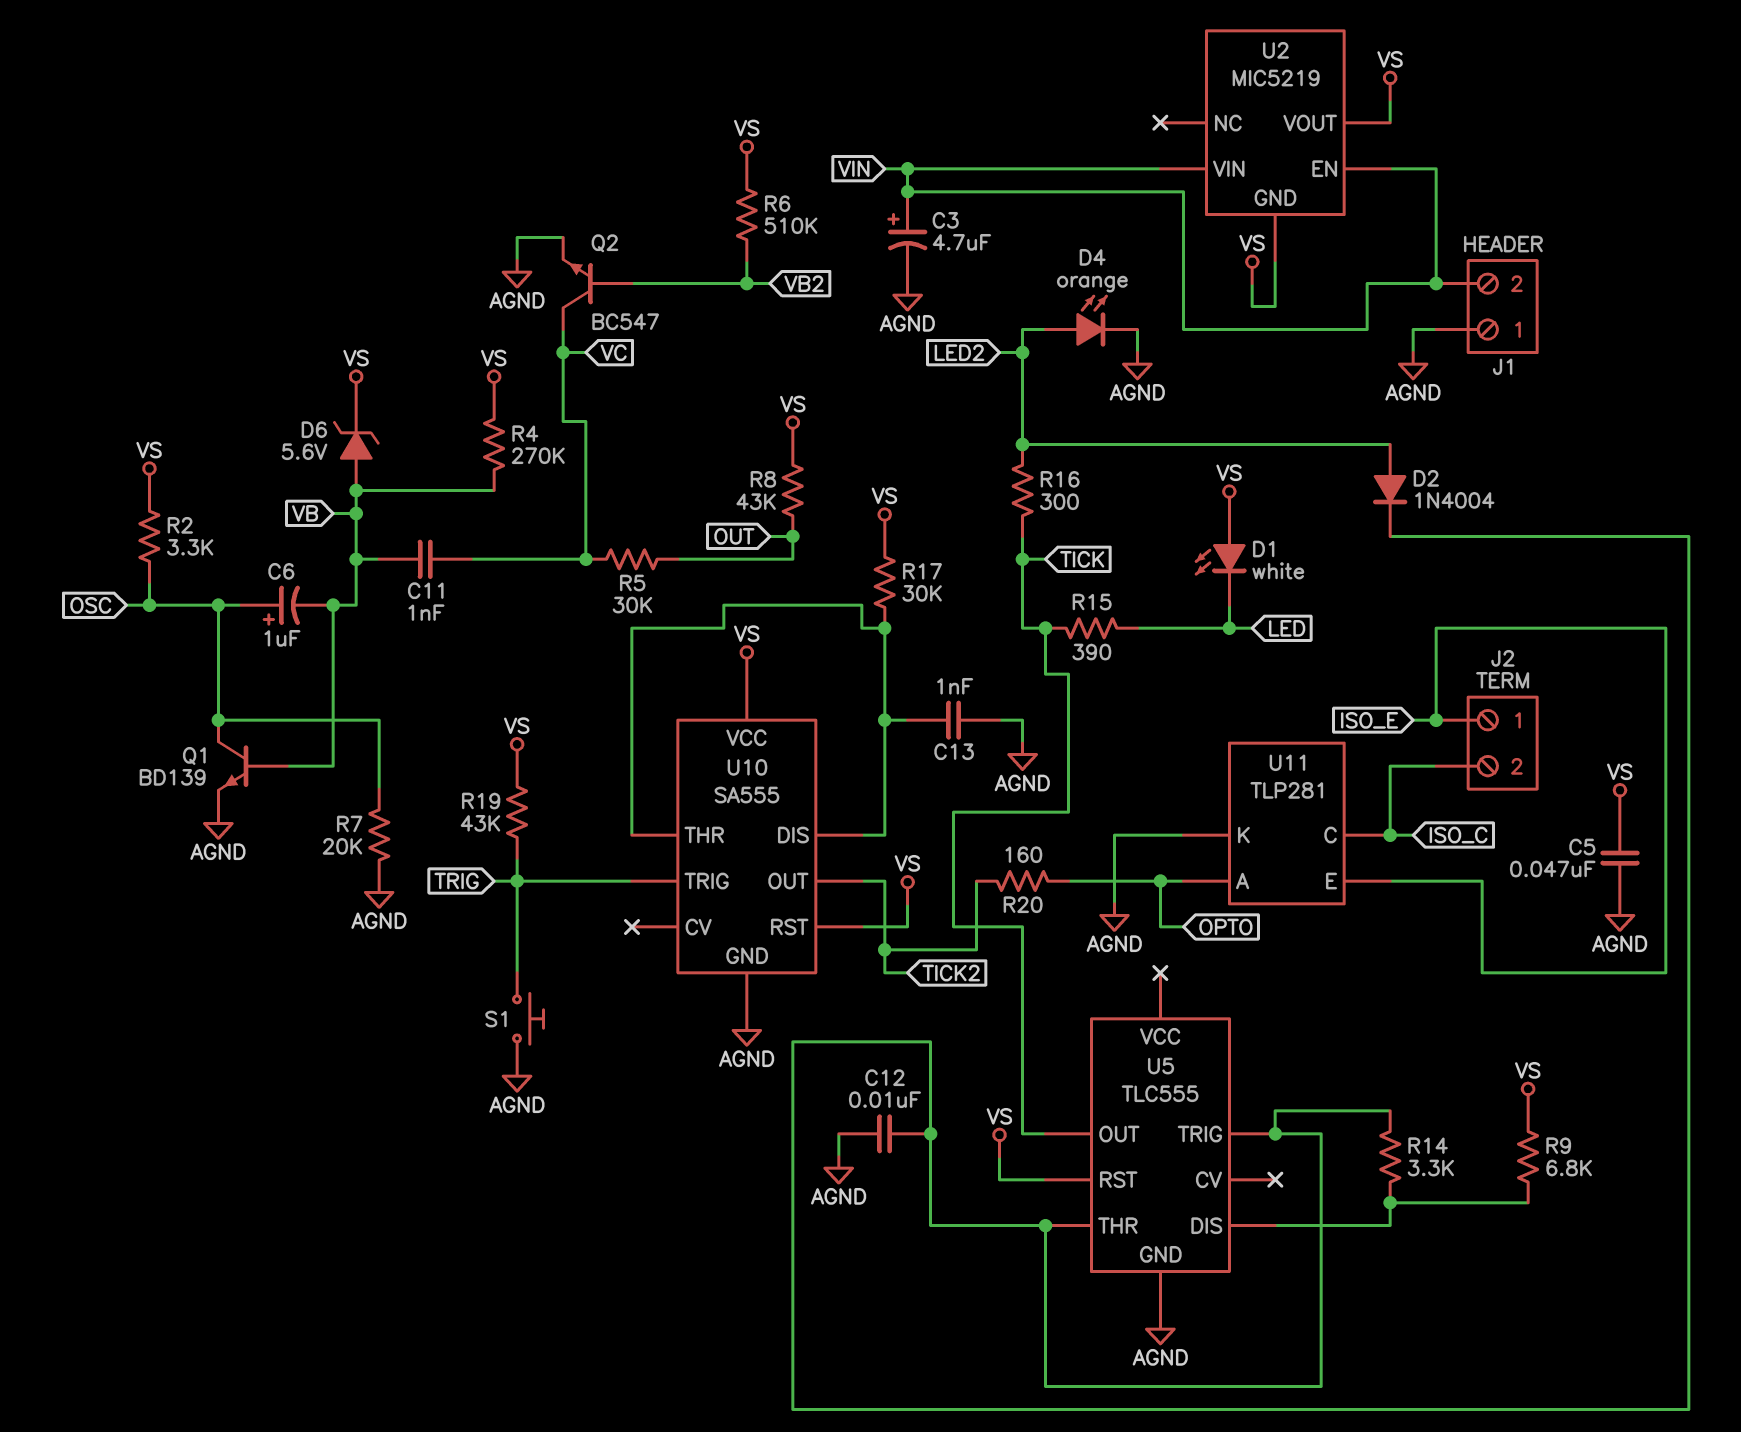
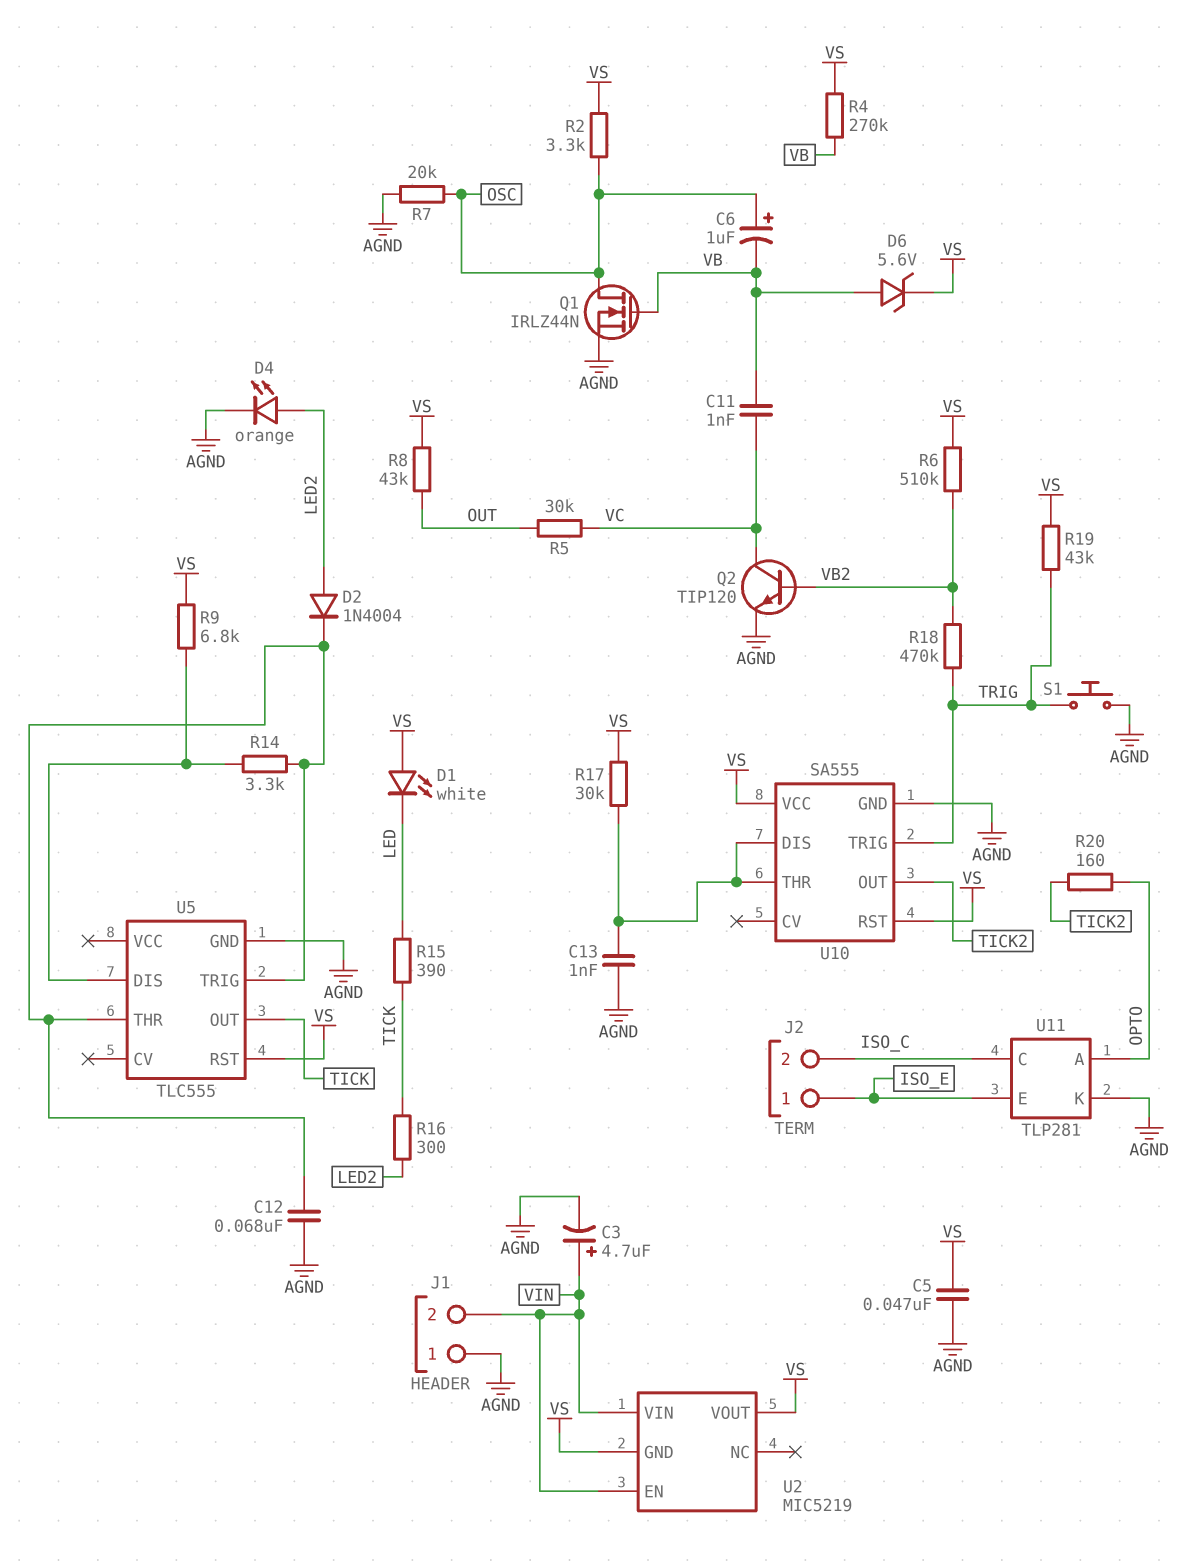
C12: 10nF (AGND, U5/THR) -> 68nF (AGND, U5/THR)
Q1: NPN BD139 (B VB, C OSC, E AGND) -> NMOS IRLZ44N (G VB, D OSC, S AGND)
Q2: NPN BC547 (B VB2, C VC, E AGND) -> NPN TIP120 (B VB2, C VC, E AGND)
R18: none -> 470k (TRIG, VB2)

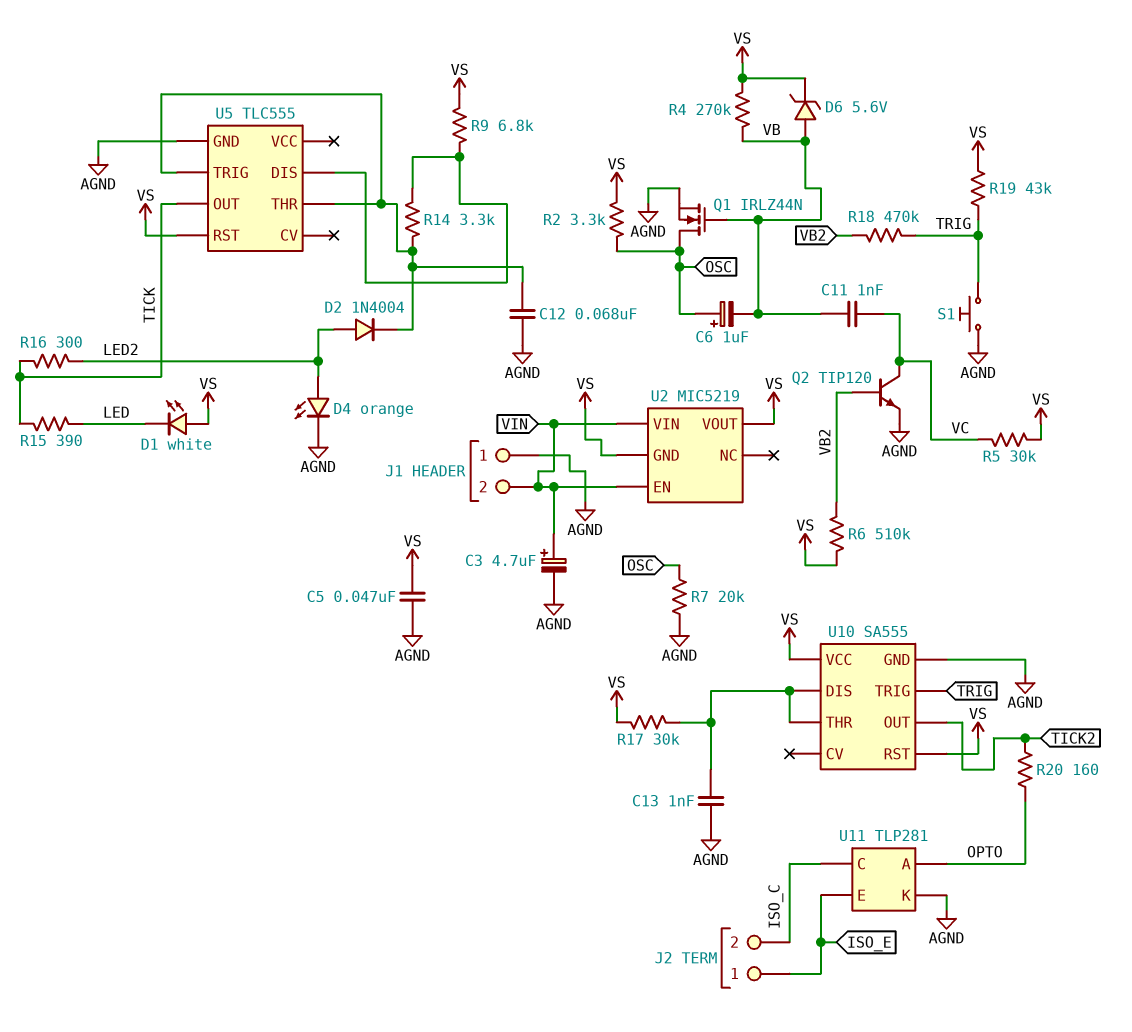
R5: 30k (OUT, VC) -> 30k (VC, VS)
R8: 43k (OUT, VS) -> none

